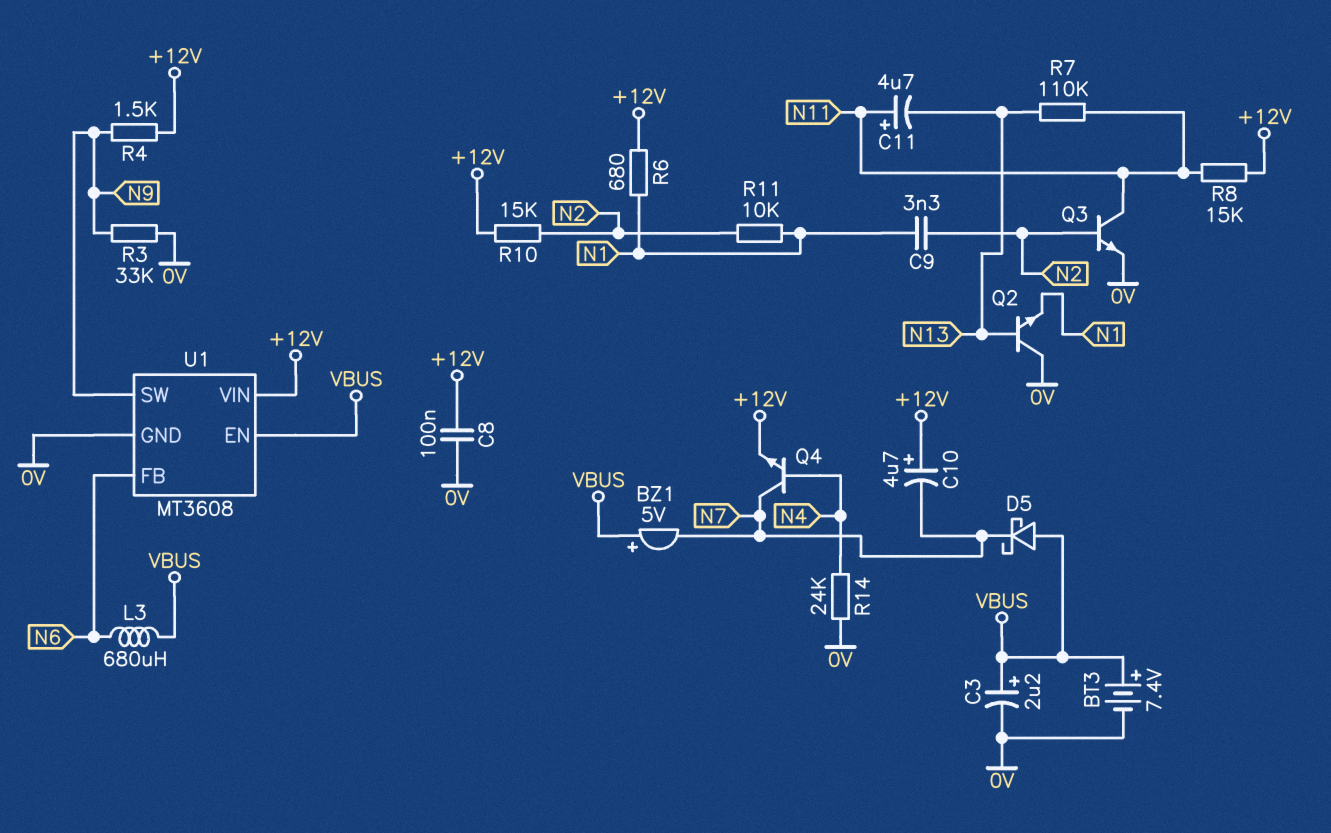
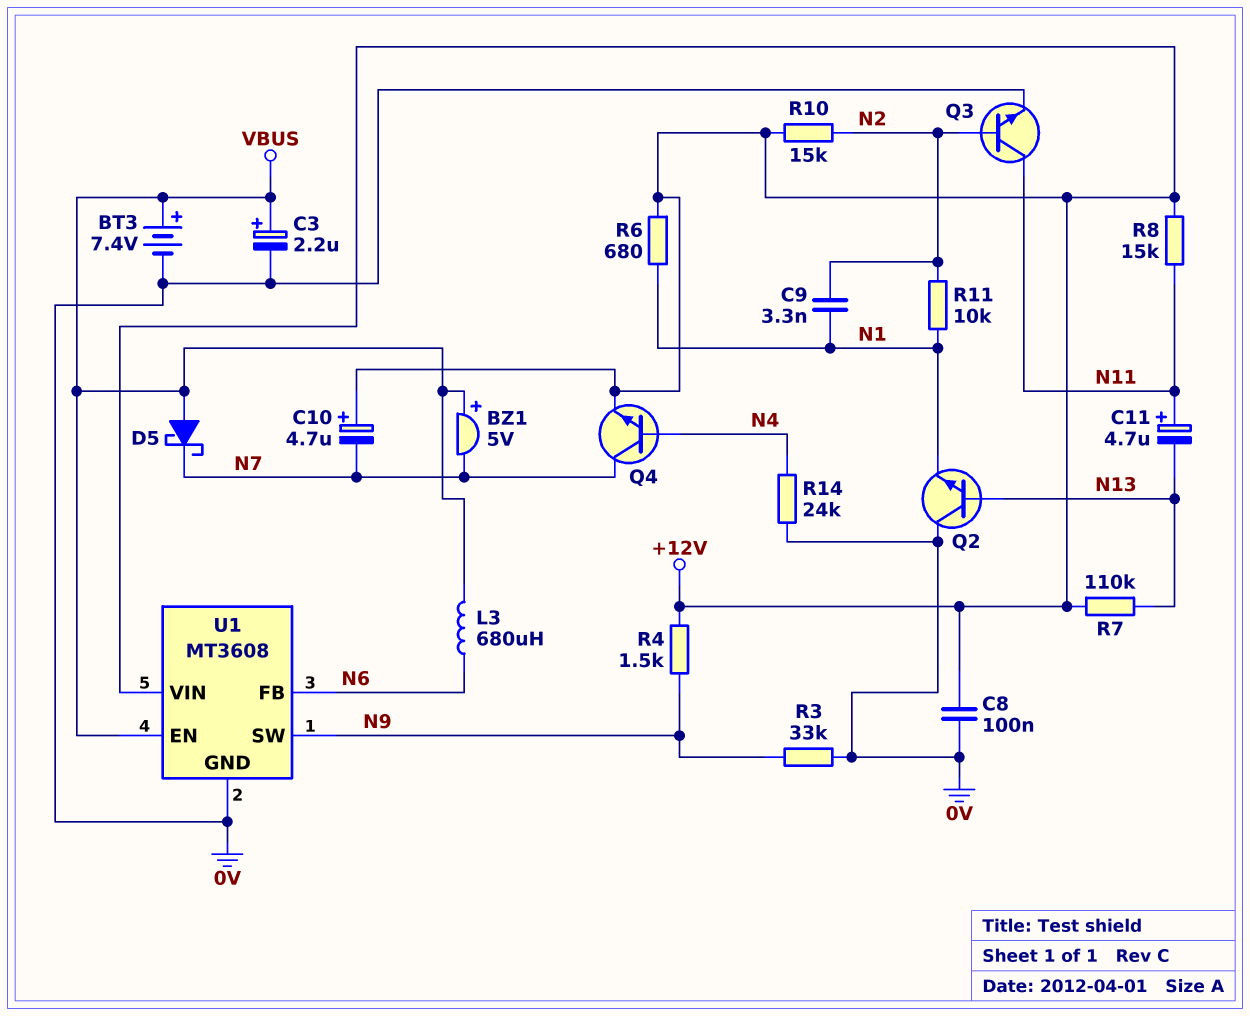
R7: 110k (N11, N13) -> 110k (+12V, N13)

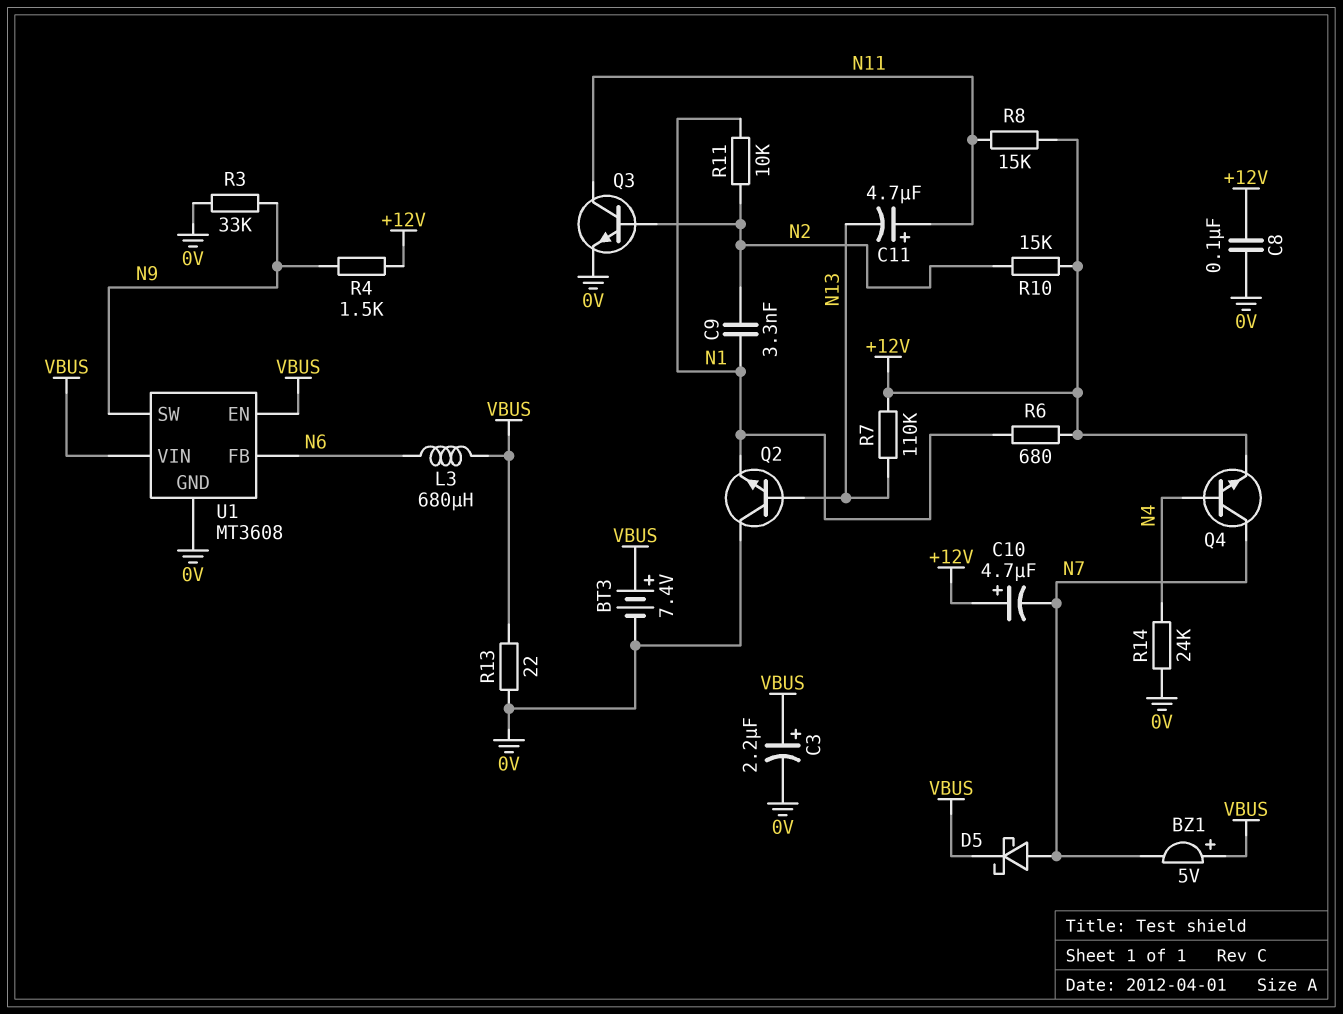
D5: schottky (A VBUS, K N7) -> schottky (A N7, K VBUS)
R13: none -> 22 (0V, VBUS)
U1 pin VIN: +12V -> VBUS

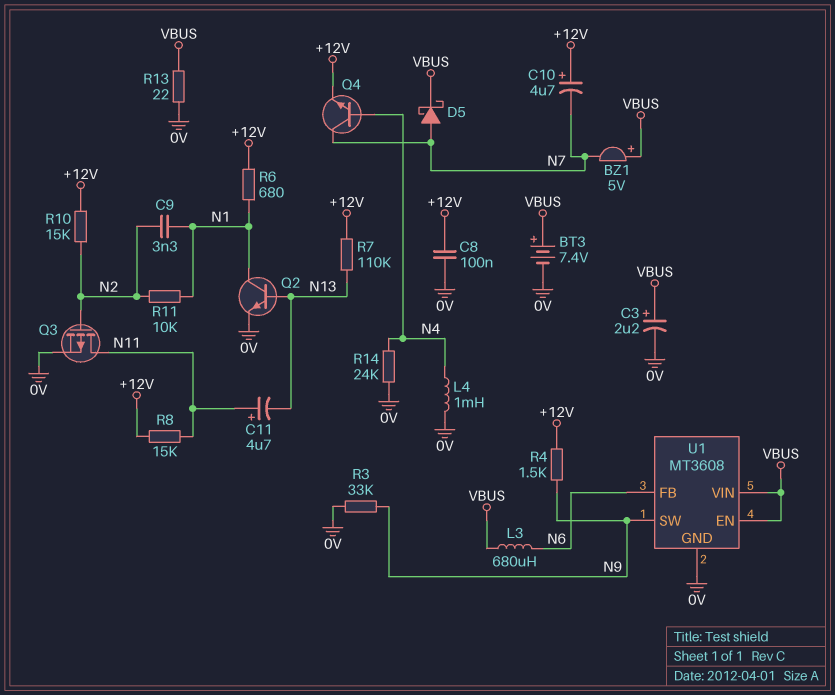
L4: none -> 1mH (0V, N4)
Q2: NPN (B N13, C 0V, E N1) -> NPN (B N13, C N1, E 0V)
Q3: NPN (B N2, C N11, E 0V) -> PMOS (G N2, D N11, S 0V)

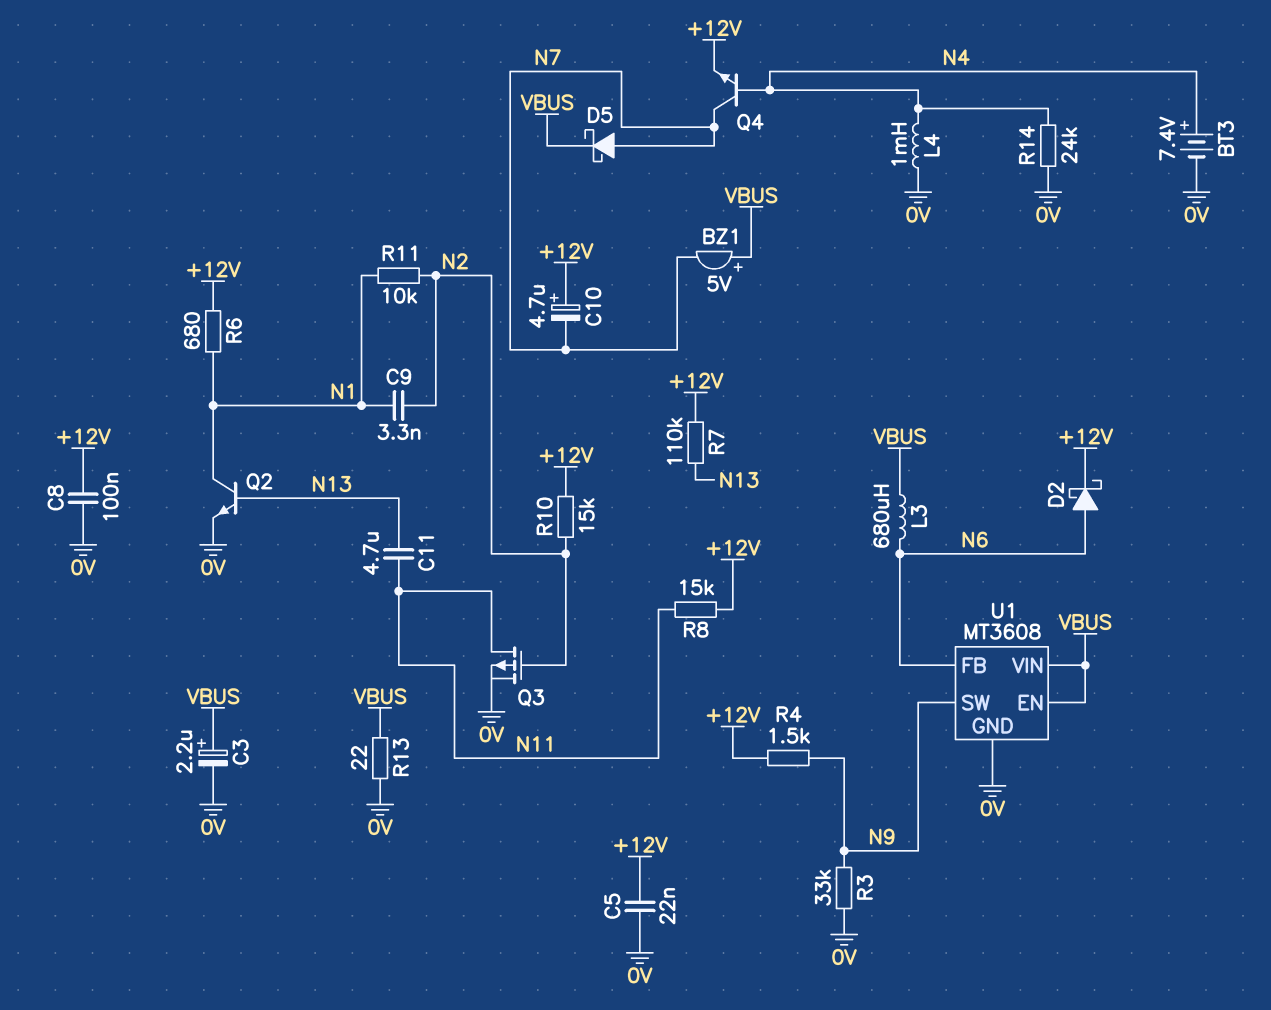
BT3: 7.4V (plus VBUS, minus 0V) -> 7.4V (plus N4, minus 0V)
C5: none -> 22nF (+12V, 0V)
C11: 4.7uF (plus N11, minus N13) -> 4.7uF (N11, N13)
D2: none -> schottky (A N6, K +12V)

